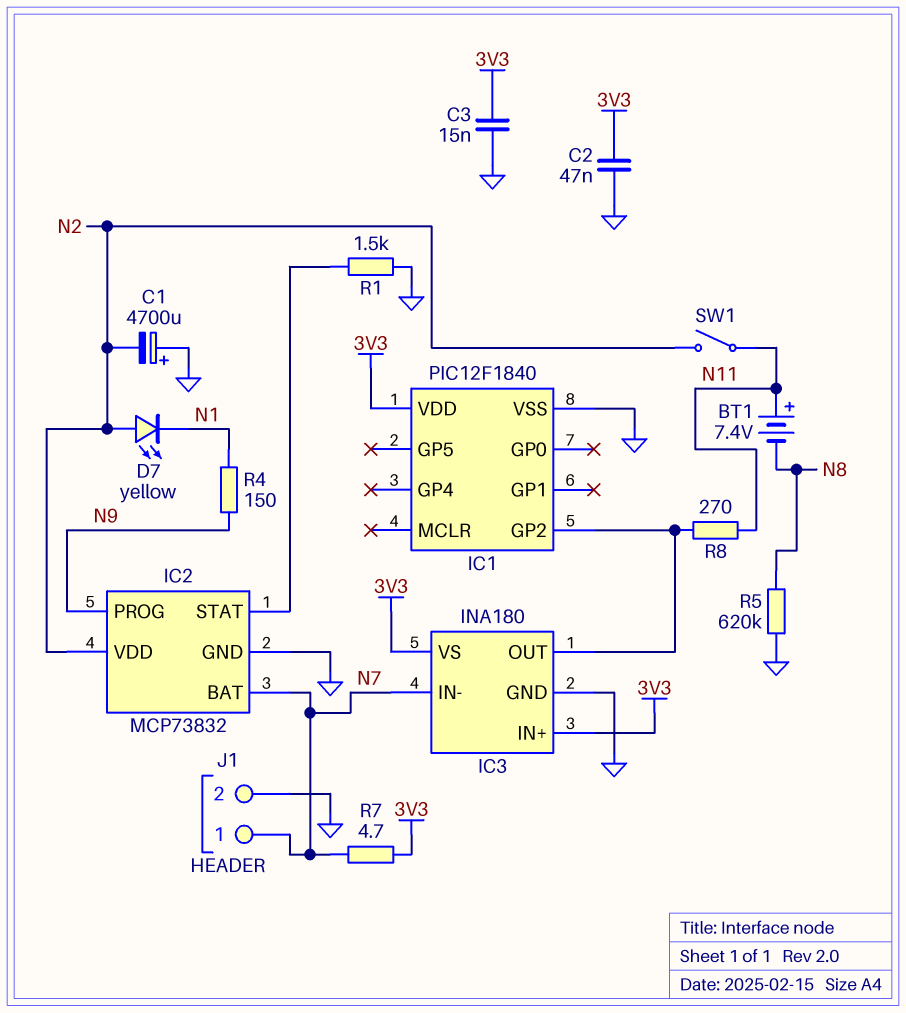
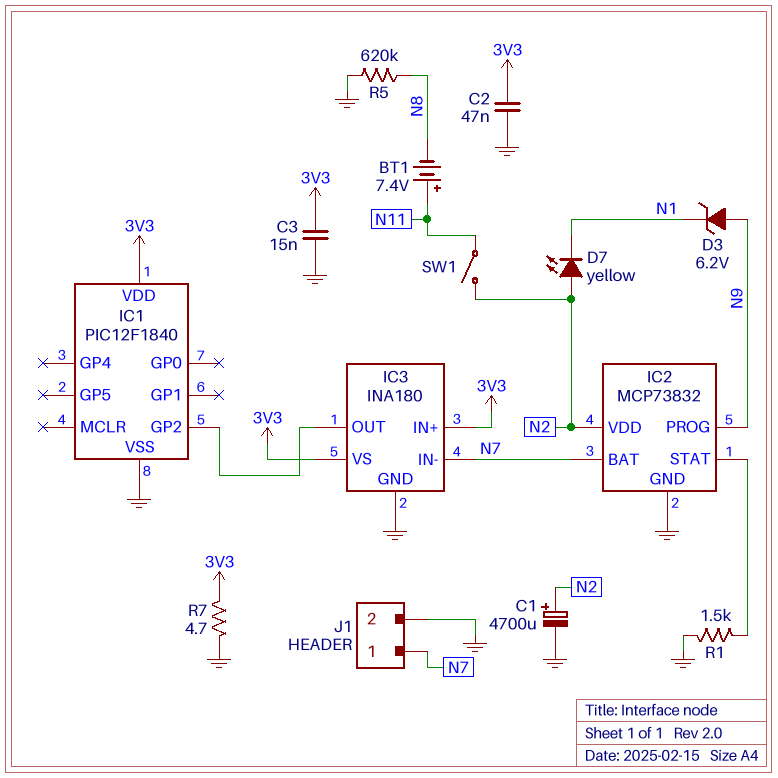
C1: 4700uF (plus GND, minus N2) -> 4700uF (plus N2, minus GND)
D3: none -> zener 6.2V (A N9, K N1)
R4: 150 (N1, N9) -> none
R7: 4.7 (3V3, N7) -> 4.7 (3V3, GND)
R8: 270 (IC1/GP2, N11) -> none

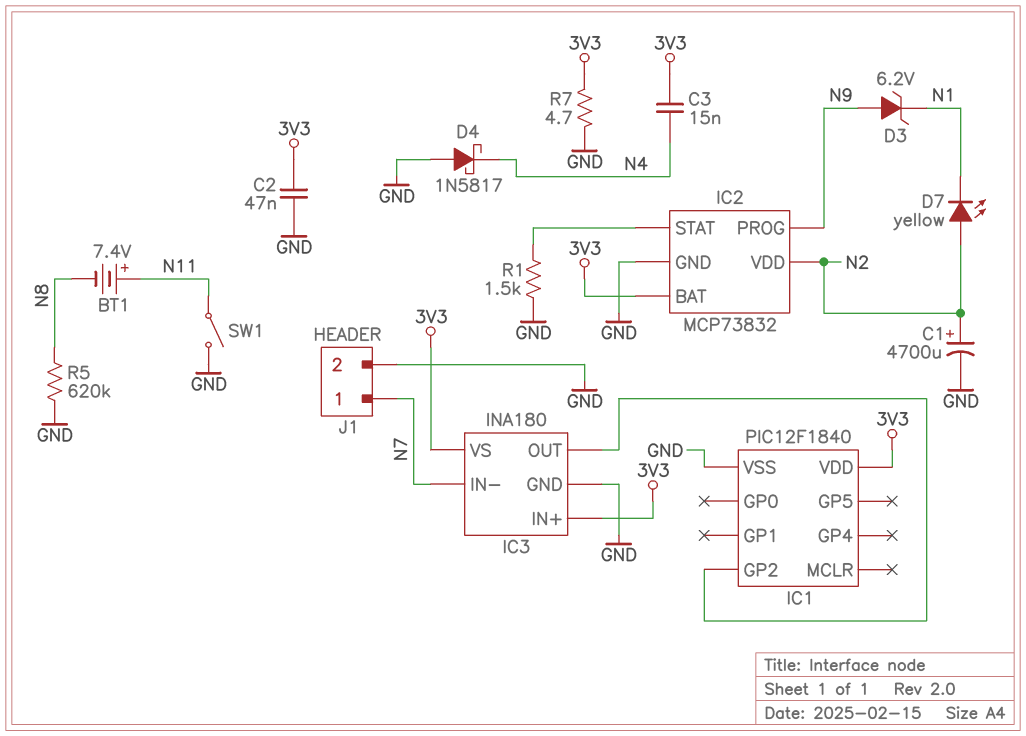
C3: 15nF (3V3, GND) -> 15nF (3V3, N4)
D4: none -> schottky 1N5817 (A GND, K N4)
IC2 pin BAT: N7 -> 3V3
SW1: switch (N2, N11) -> switch (GND, N11)

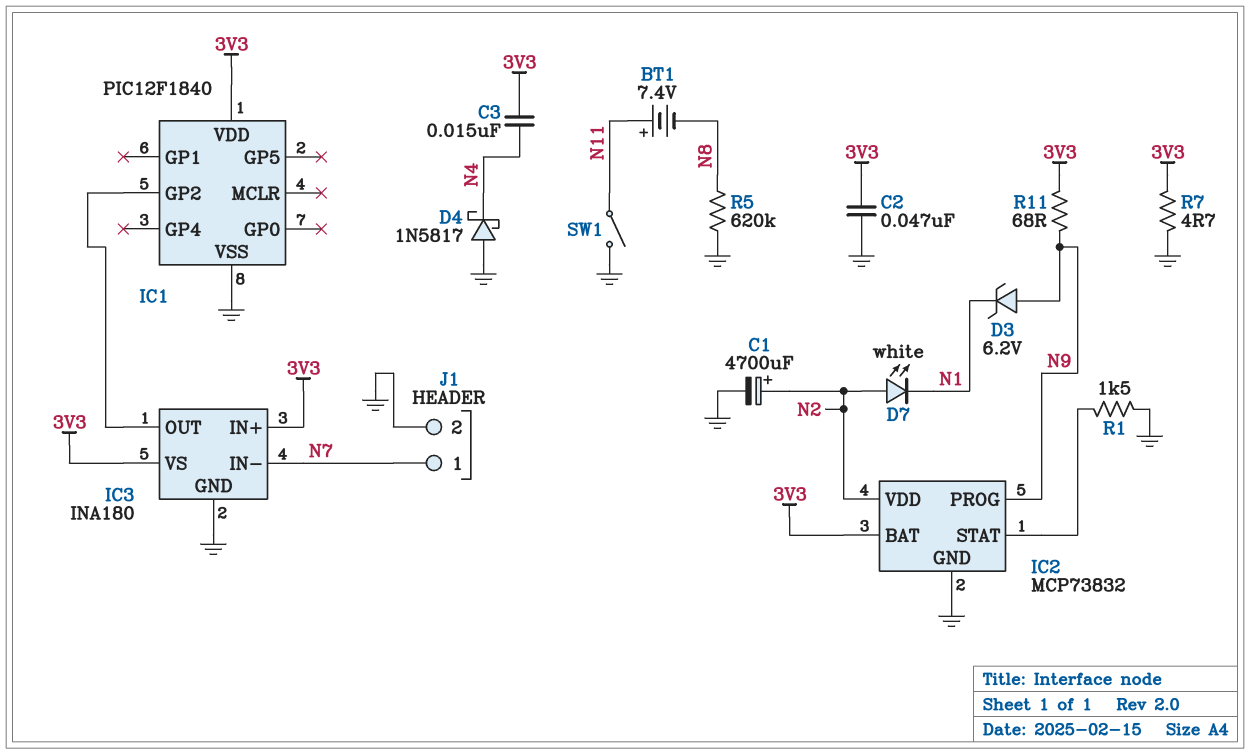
D7: LED yellow (A N2, K N1) -> LED white (A N2, K N1)
R11: none -> 68 (3V3, N9)

